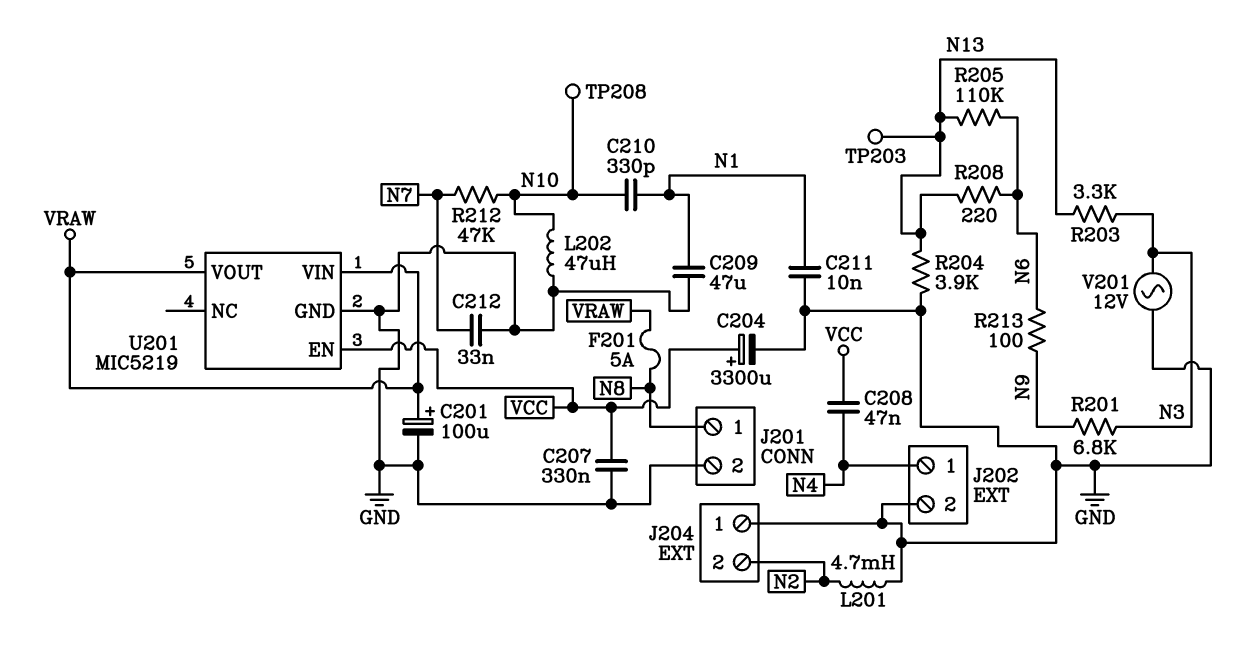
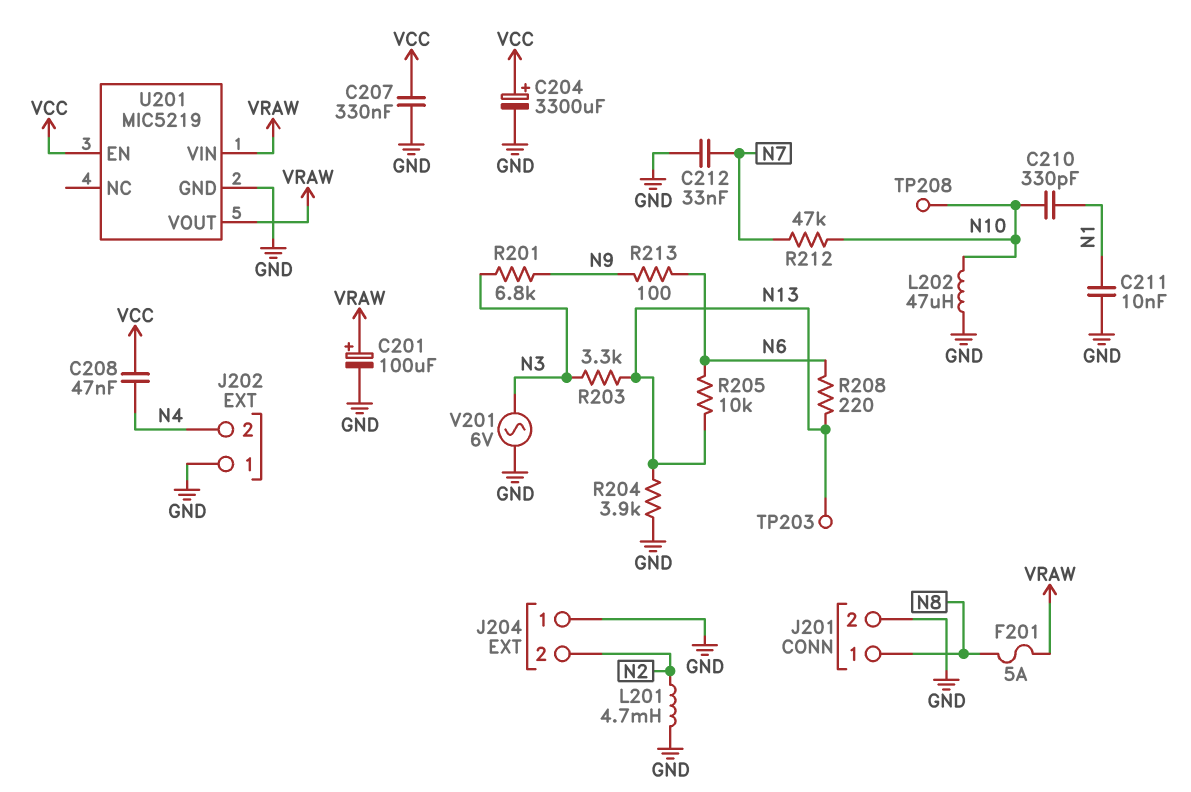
C209: 47uF (GND, N1) -> none
J202 pin 1: N4 -> GND
J202 pin 2: GND -> N4
R205: 110k (N6, N13) -> 10k (N6, N13)
V201: AC 12V (GND, N3) -> AC 6V (GND, N3)

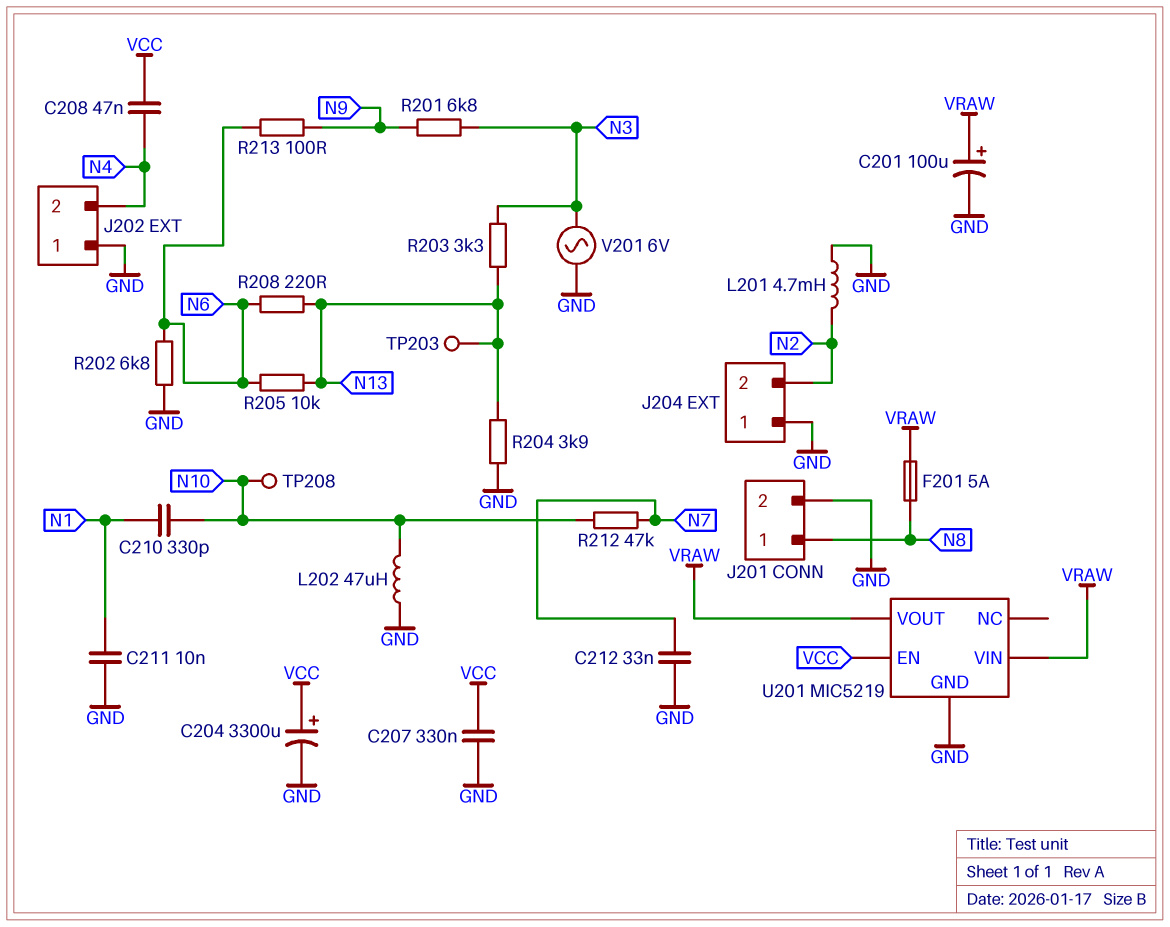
R202: none -> 6.8k (GND, N6)

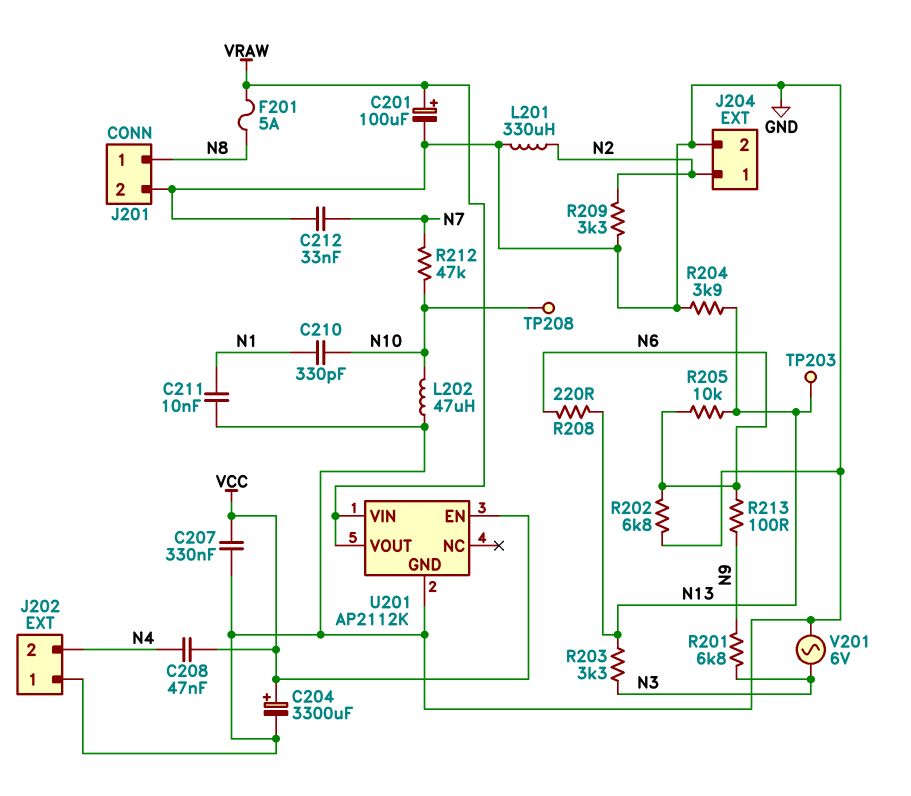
J204 pin 1: GND -> N2
J204 pin 2: N2 -> GND
L201: 4.7mH (GND, N2) -> 330uH (GND, N2)
R209: none -> 3.3k (GND, N2)
U201: MIC5219 -> AP2112K

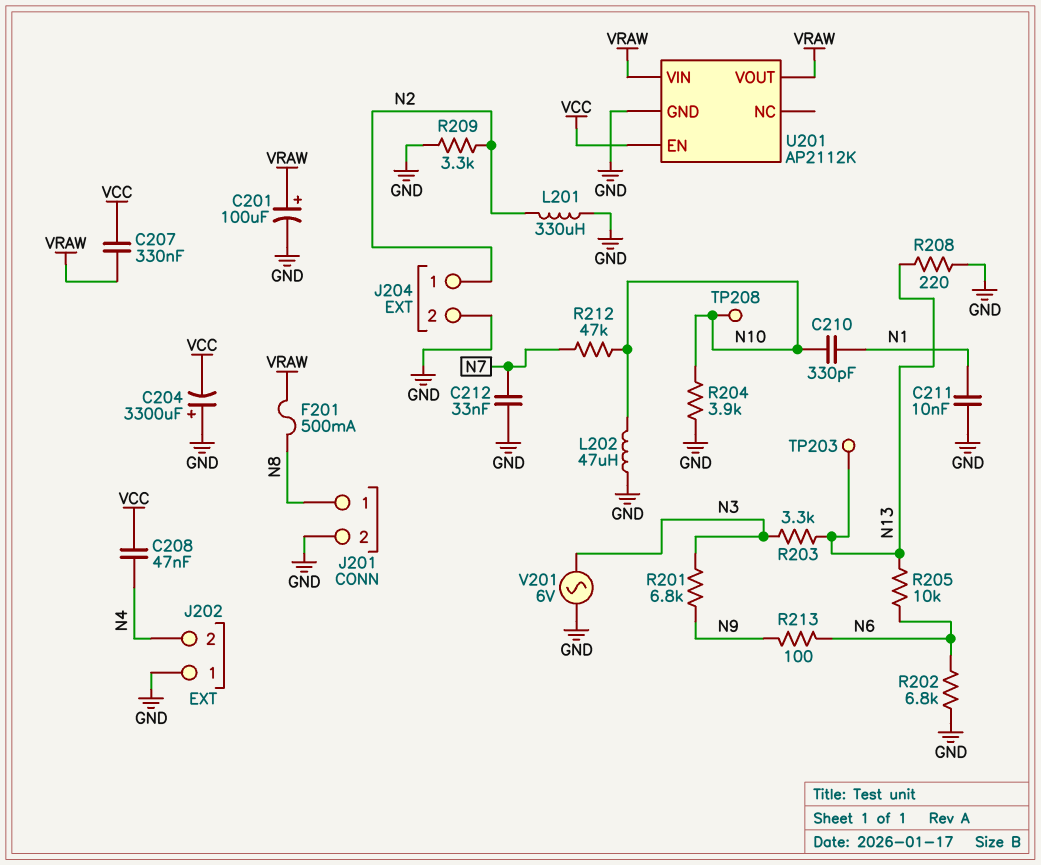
C204: 3300uF (plus VCC, minus GND) -> 3300uF (plus GND, minus VCC)
C207: 330nF (GND, VCC) -> 330nF (VCC, VRAW)
F201: 5A (N8, VRAW) -> 500mA (N8, VRAW)
R204: 3.9k (GND, N13) -> 3.9k (GND, N10)
R208: 220 (N6, N13) -> 220 (GND, N13)

